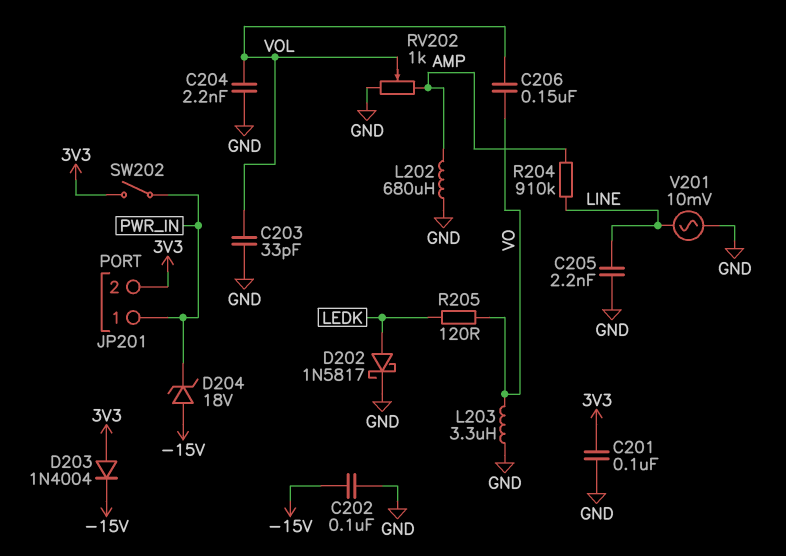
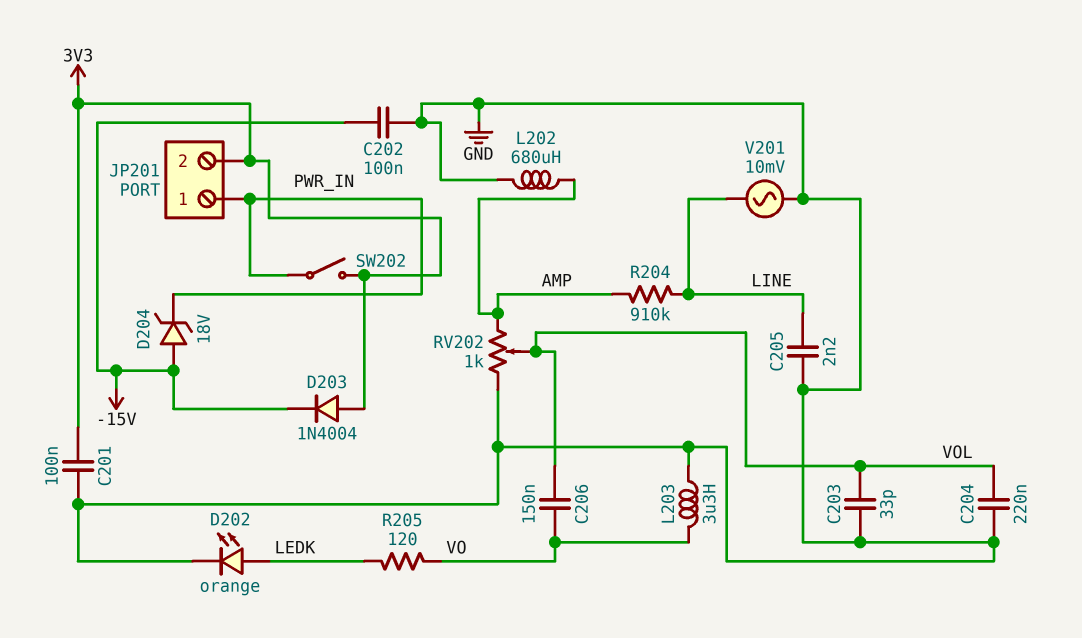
C204: 2.2nF (GND, VOL) -> 220nF (GND, VOL)
D202: schottky 1N5817 (A LEDK, K GND) -> LED orange (A LEDK, K GND)

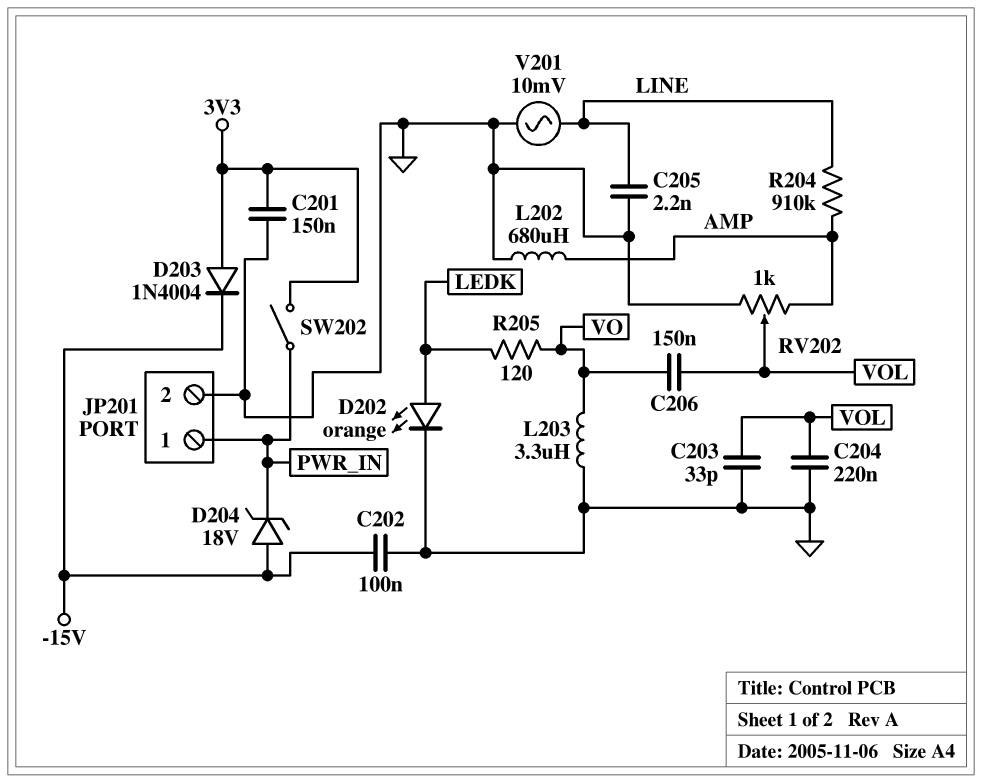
C201: 100nF (3V3, GND) -> 150nF (3V3, GND)
JP201 pin 2: 3V3 -> GND

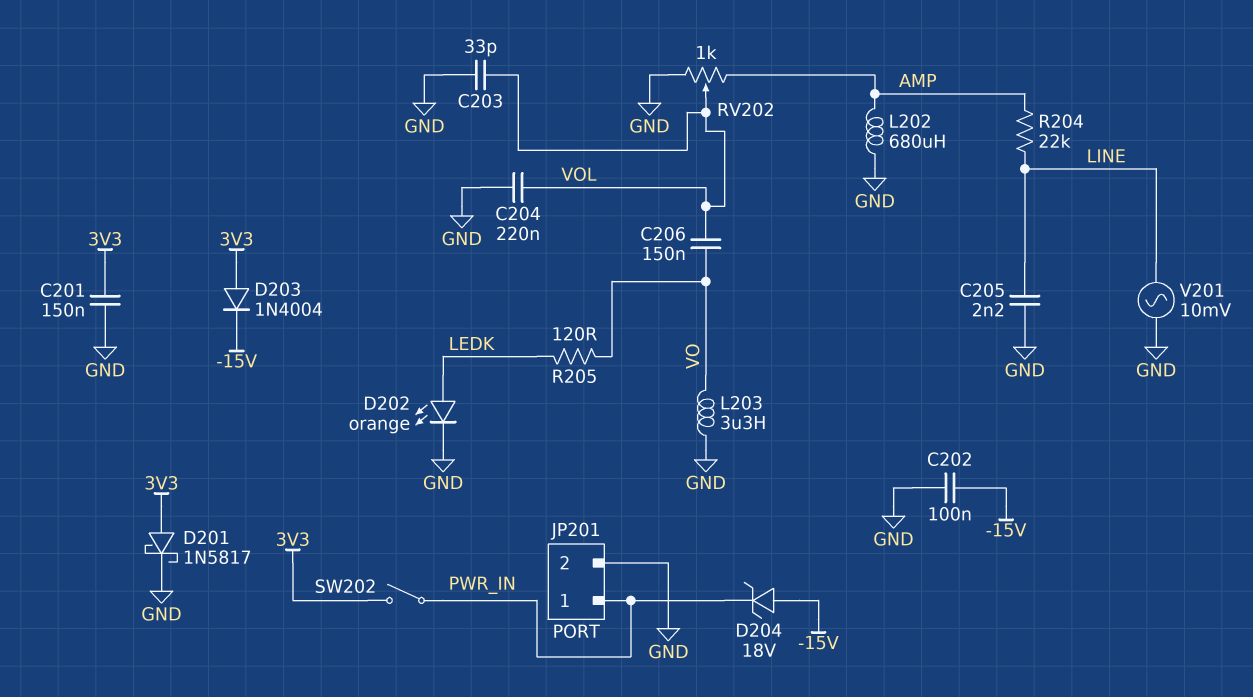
D201: none -> schottky 1N5817 (A 3V3, K GND)
R204: 910k (AMP, LINE) -> 22k (AMP, LINE)

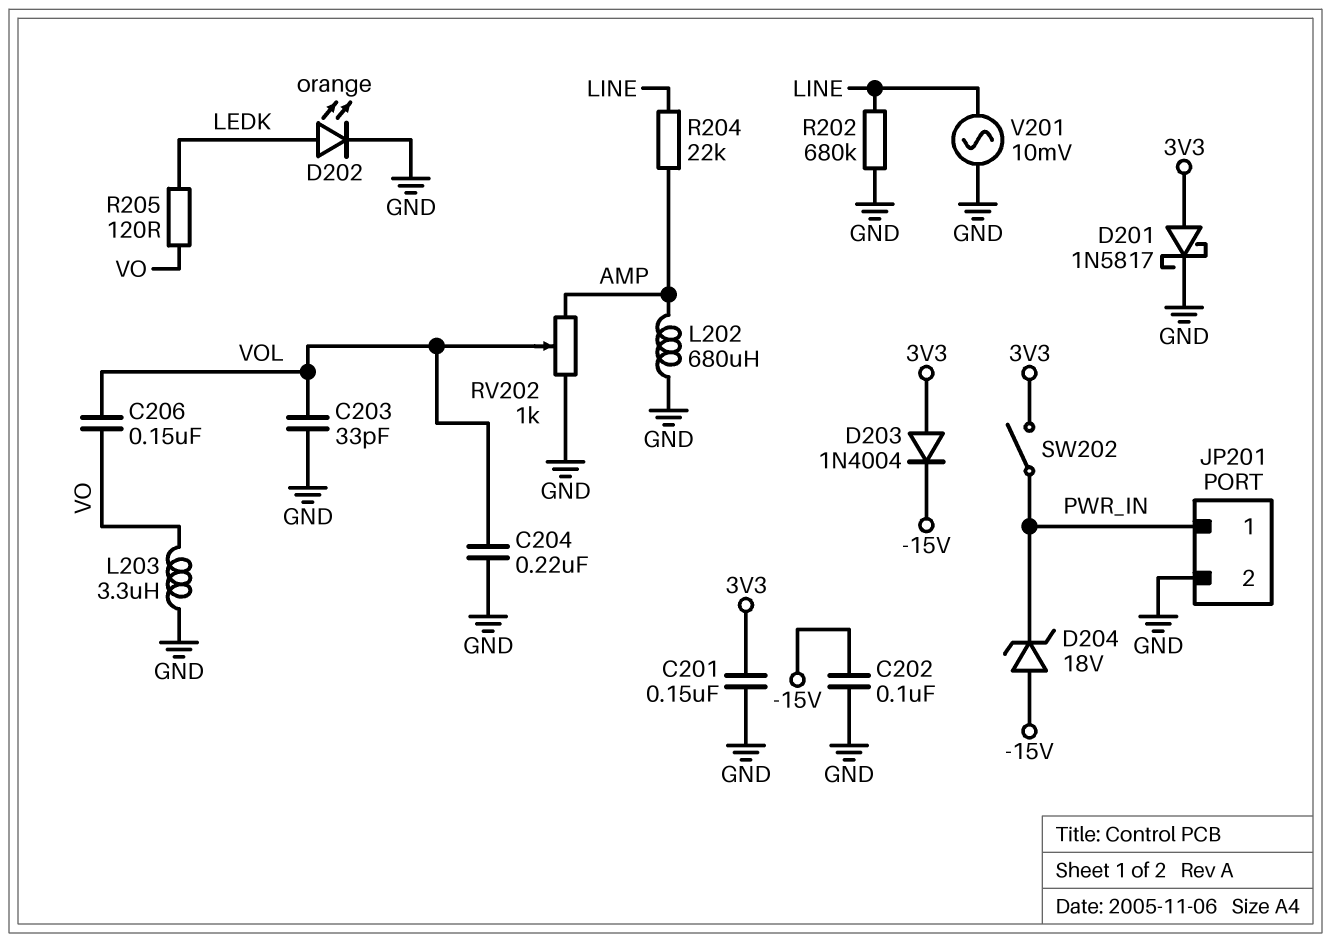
C205: 2.2nF (GND, LINE) -> none
R202: none -> 680k (GND, LINE)

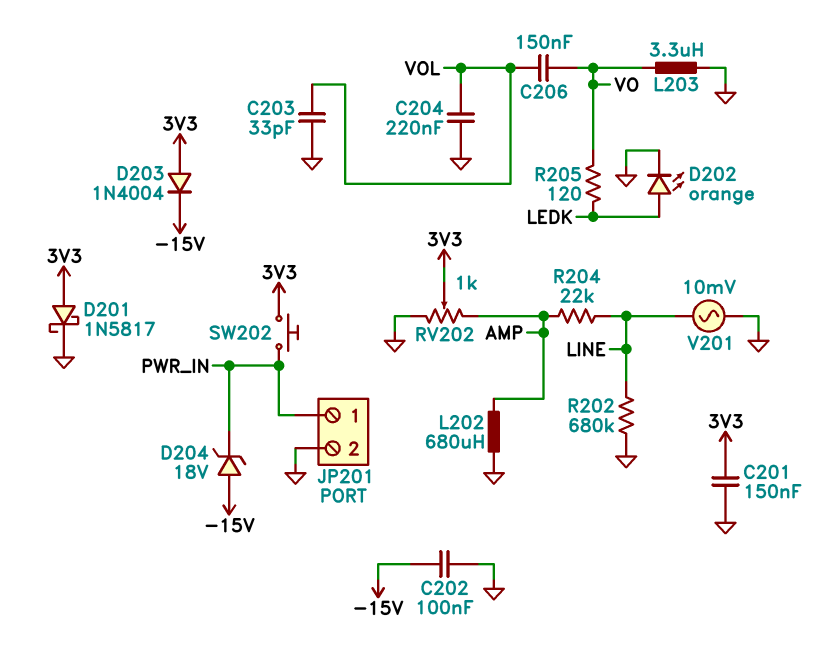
RV202: 1k (AMP, GND, wiper VOL) -> 1k (AMP, GND, wiper 3V3)
SW202: switch (3V3, PWR_IN) -> button (3V3, PWR_IN)

